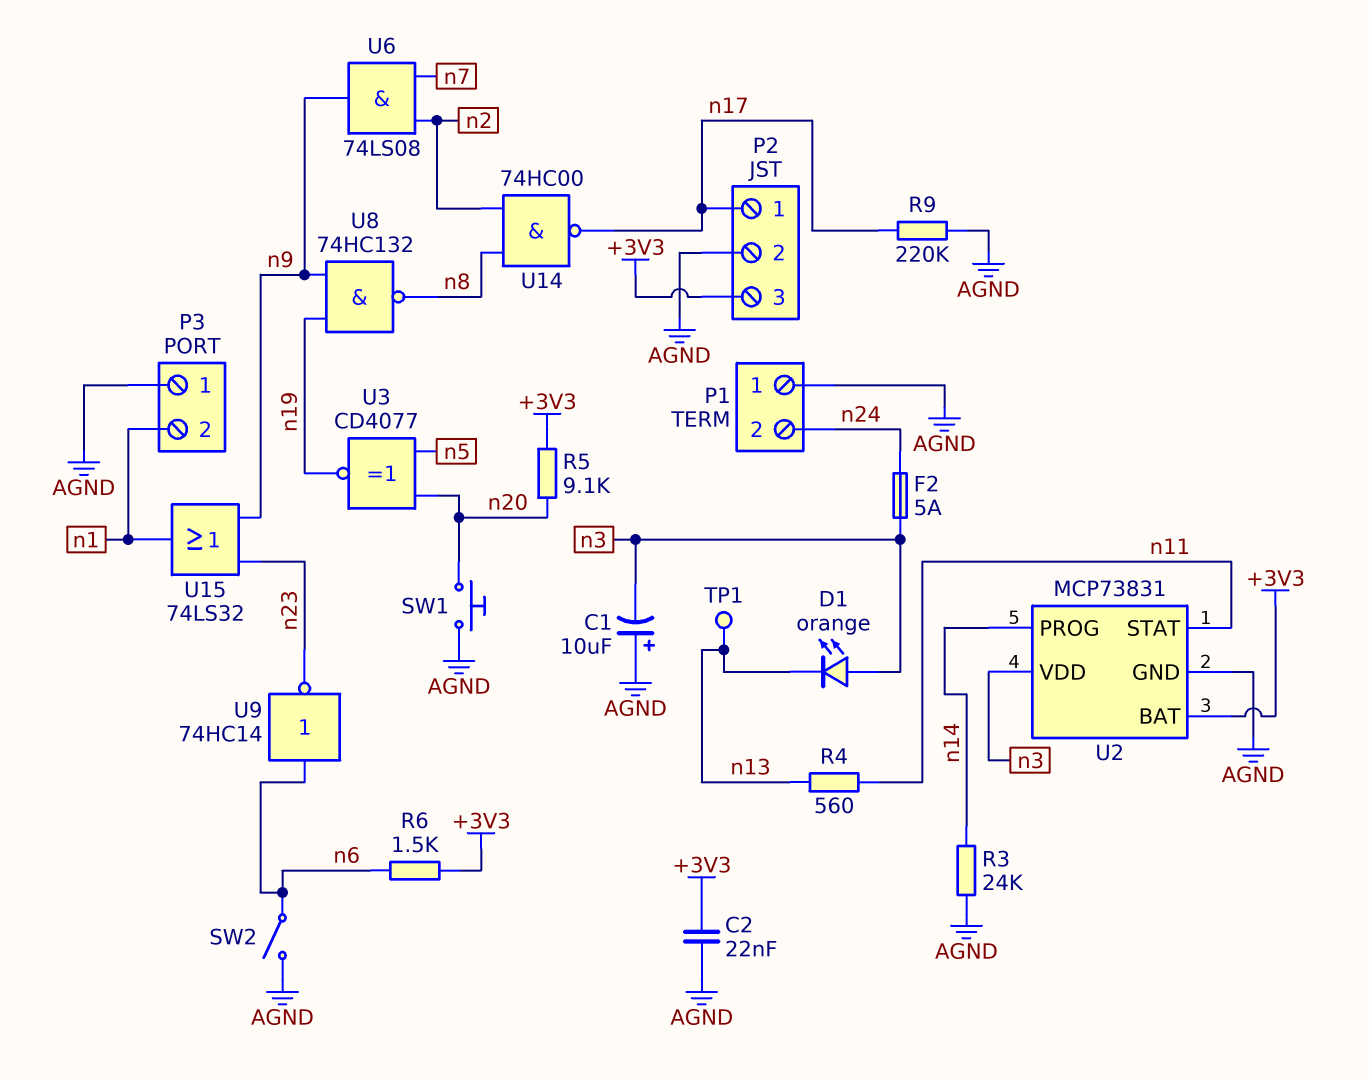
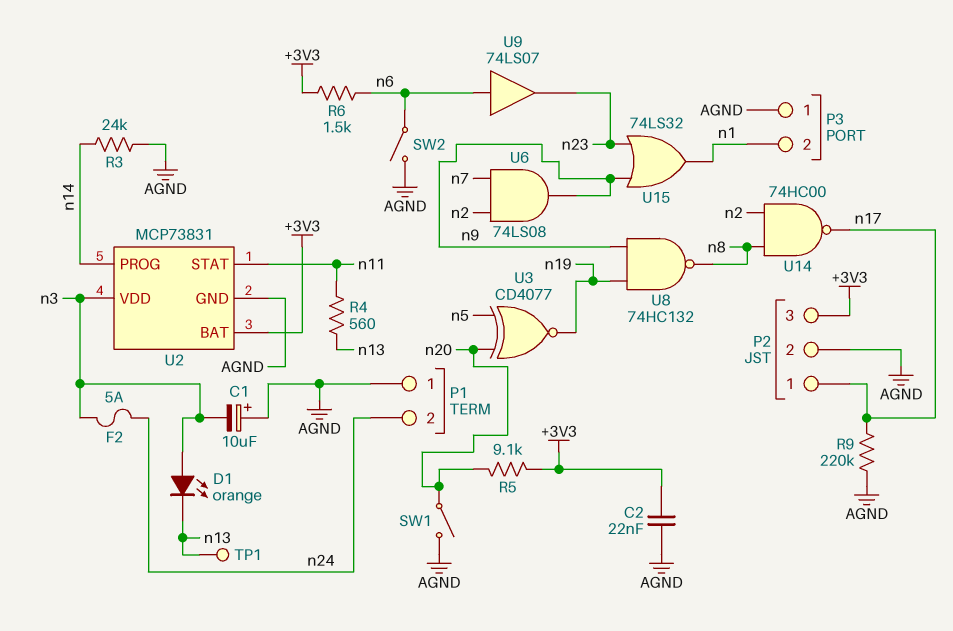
SW1: button (AGND, n20) -> switch (AGND, n20)
U9: NOT 74HC14 (in n6, out n23) -> buffer 74LS07 (in n6, out n23)

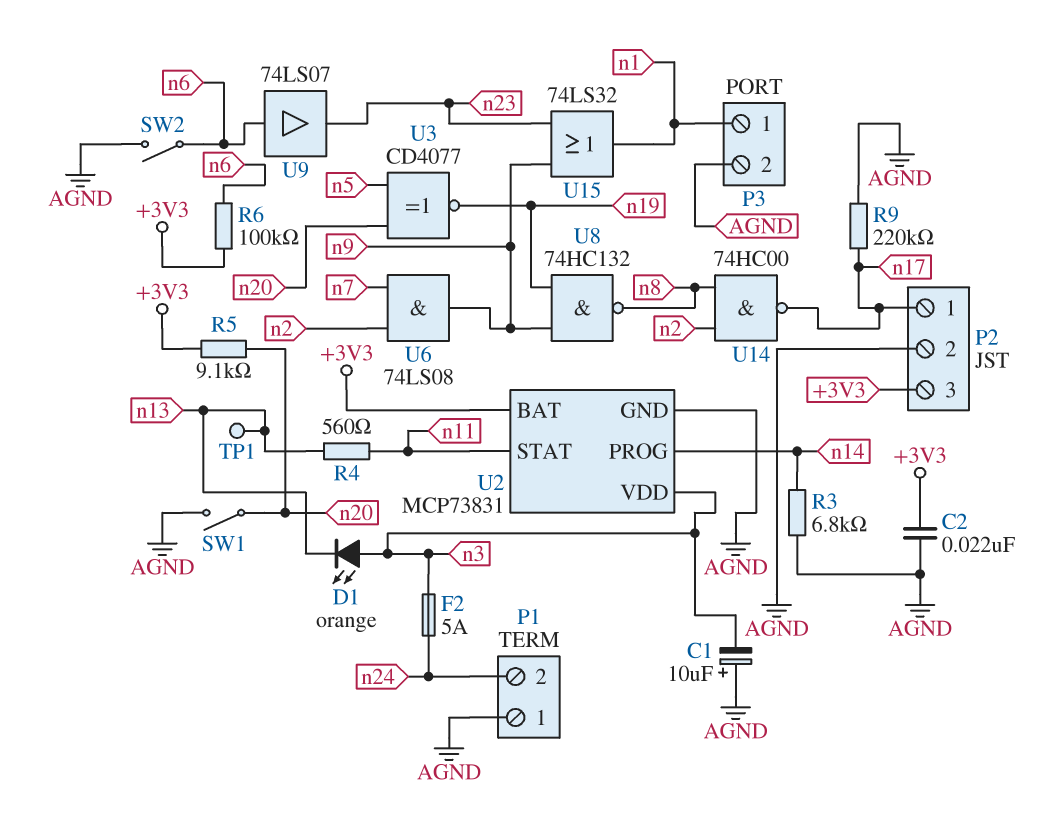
P3 pin 1: AGND -> n1
P3 pin 2: n1 -> AGND
R3: 24k (AGND, n14) -> 6.8k (AGND, n14)
R6: 1.5k (+3V3, n6) -> 100k (+3V3, n6)

